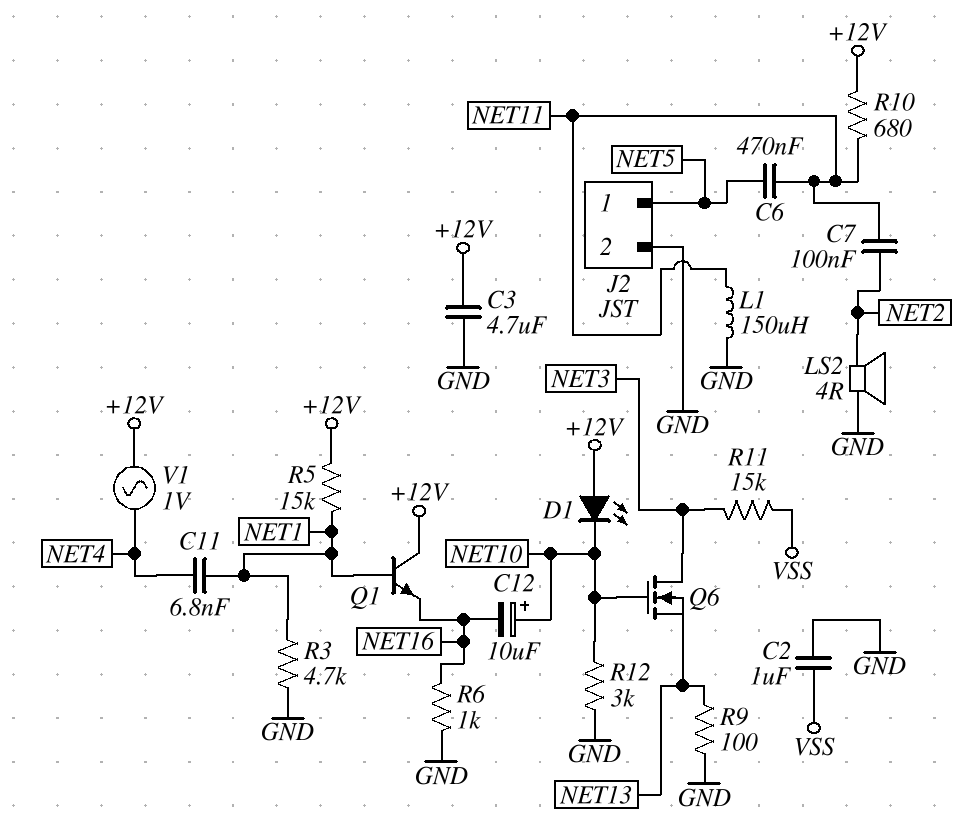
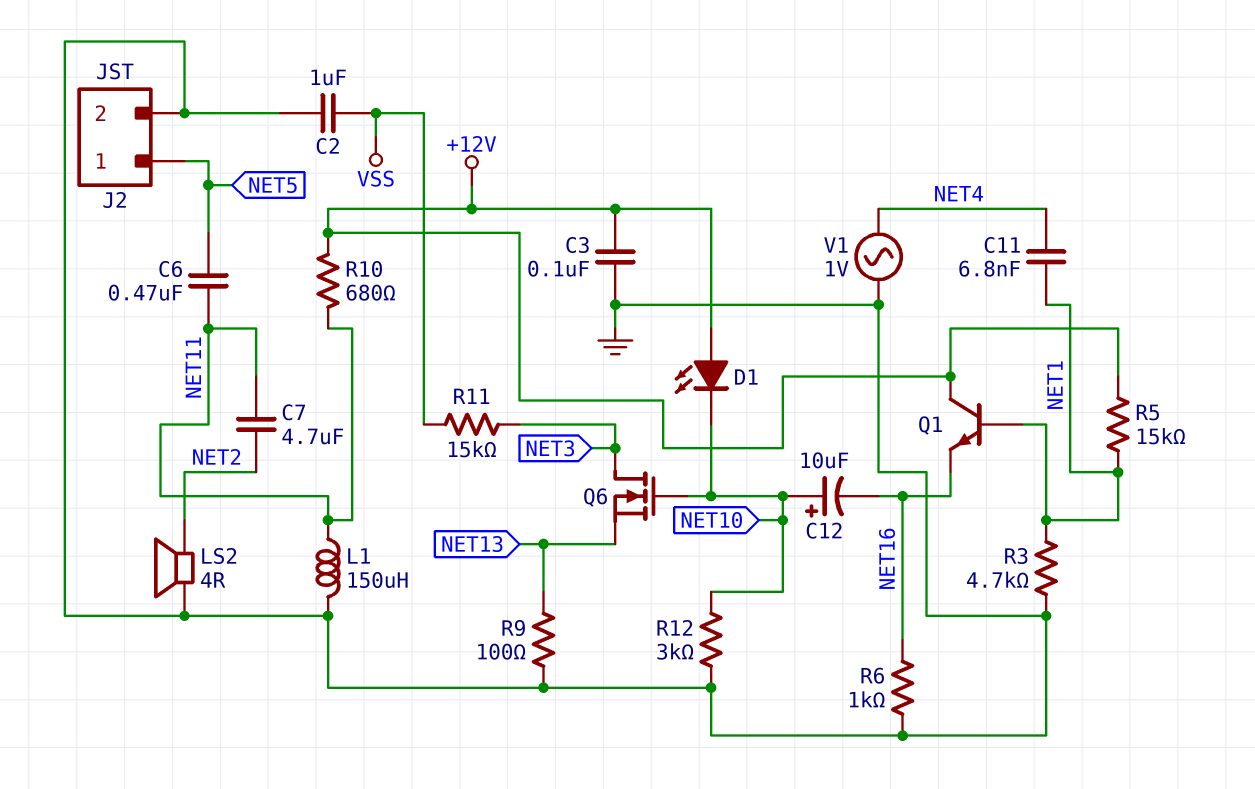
C3: 4.7uF (+12V, GND) -> 100nF (+12V, GND)
C7: 100nF (NET2, NET11) -> 4.7uF (NET2, NET11)
V1: AC 1V (+12V, NET4) -> AC 1V (GND, NET4)

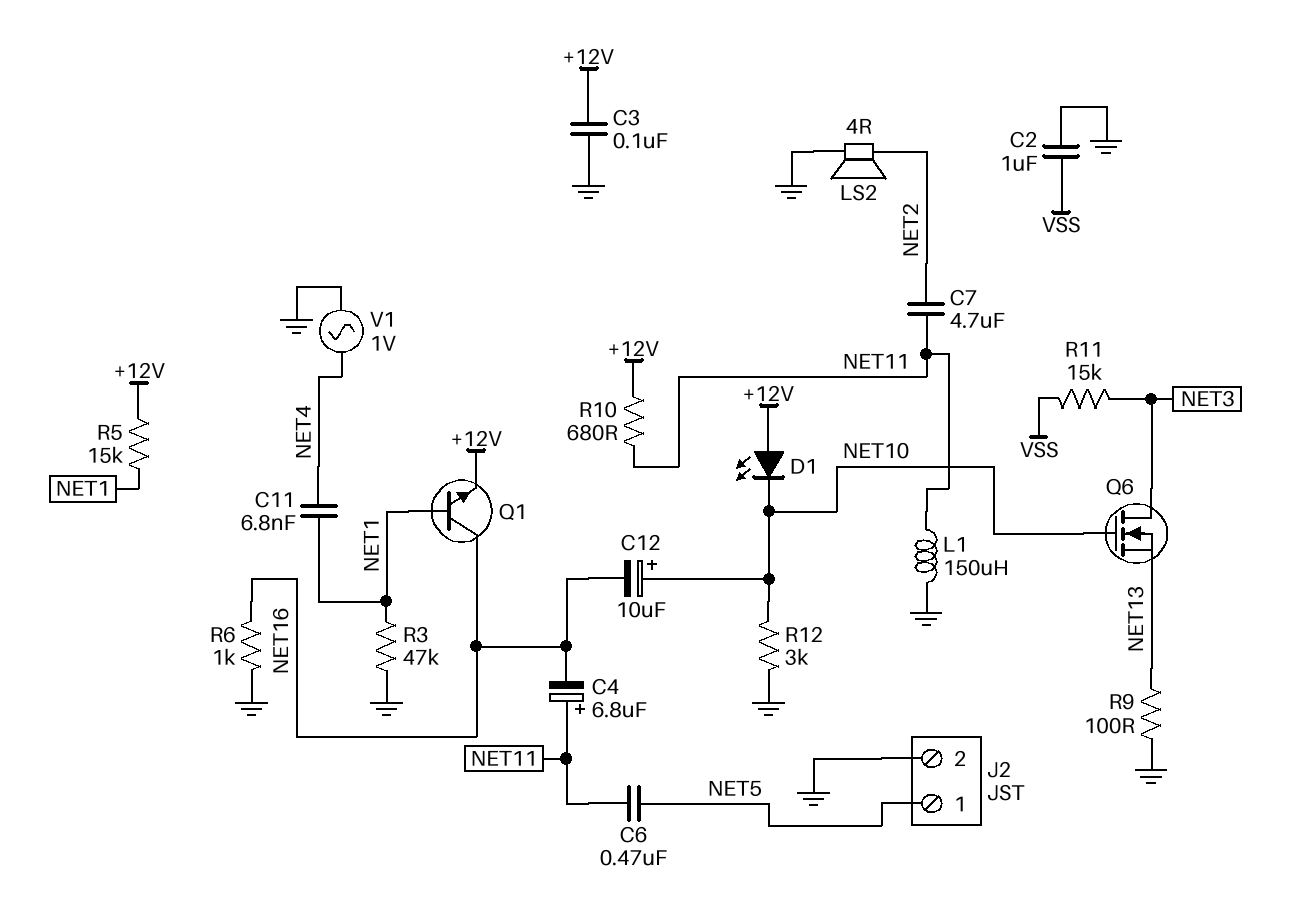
C4: none -> 6.8uF (plus NET11, minus NET16)
Q1: NPN (B NET1, C +12V, E NET16) -> NPN (B NET1, C NET16, E +12V)
R3: 4.7k (GND, NET1) -> 47k (GND, NET1)

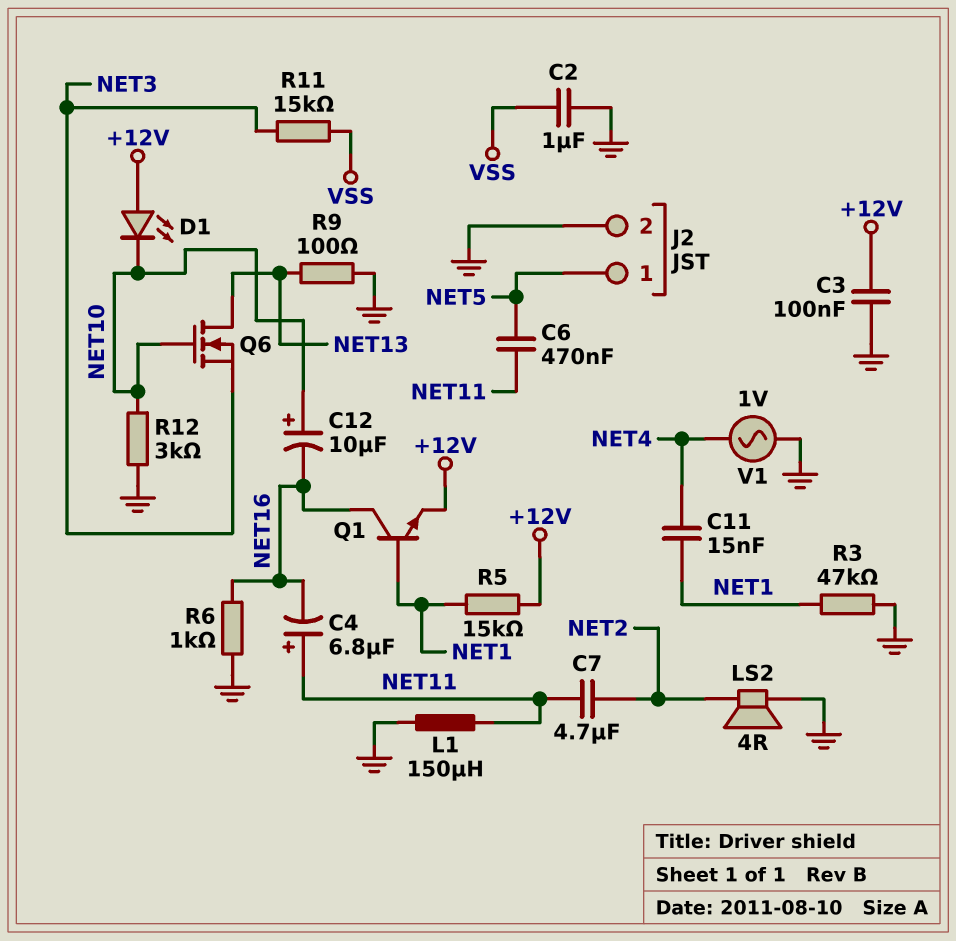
C11: 6.8nF (NET1, NET4) -> 15nF (NET1, NET4)
Q6: NMOS (G NET10, D NET3, S NET13) -> NMOS (G NET10, D NET13, S NET3)
R10: 680 (+12V, NET11) -> none

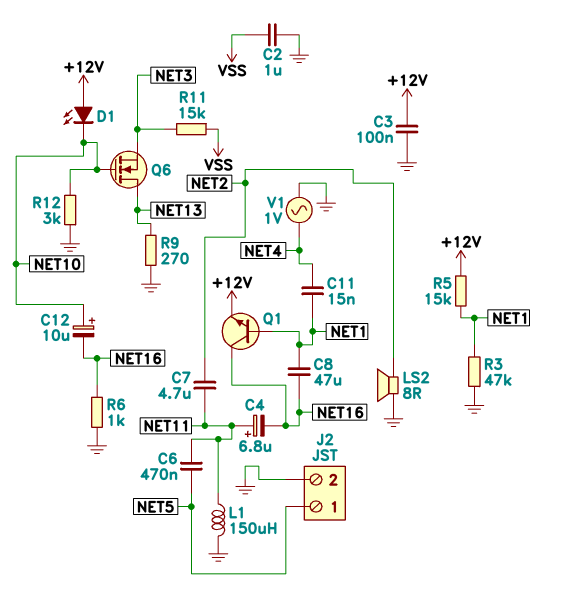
C8: none -> 47uF (NET1, NET16)
LS2: speaker 4R (GND, NET2) -> speaker 8R (GND, NET2)
R9: 100 (GND, NET13) -> 270 (GND, NET13)

